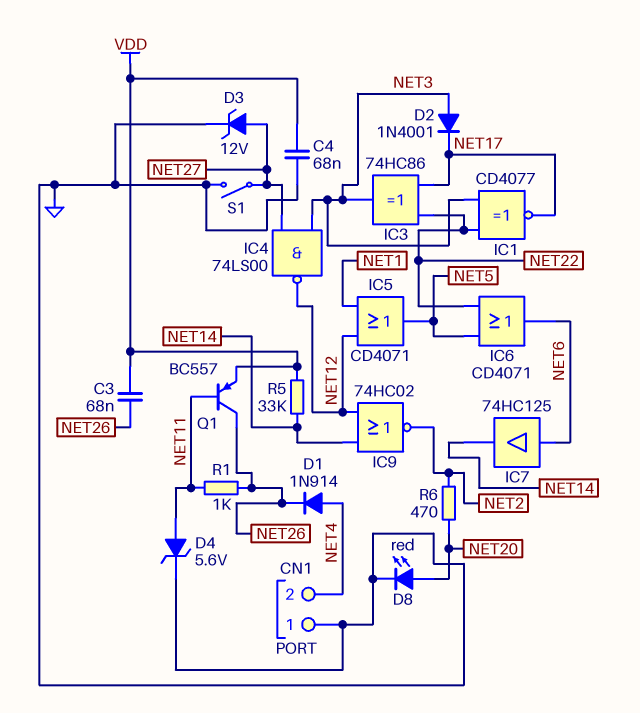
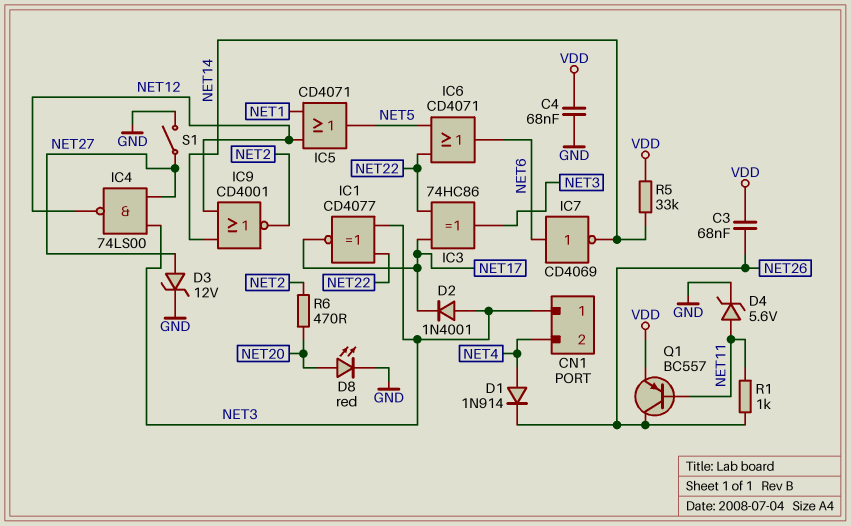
CN1 pin 1: GND -> NET3
IC7: buffer 74HC125 (in NET6, out NET14) -> NOT CD4069 (in NET6, out NET14)
IC9: NOR 74HC02 (in NET12, in NET14, out NET2) -> NOR CD4001 (in NET12, in NET14, out NET2)

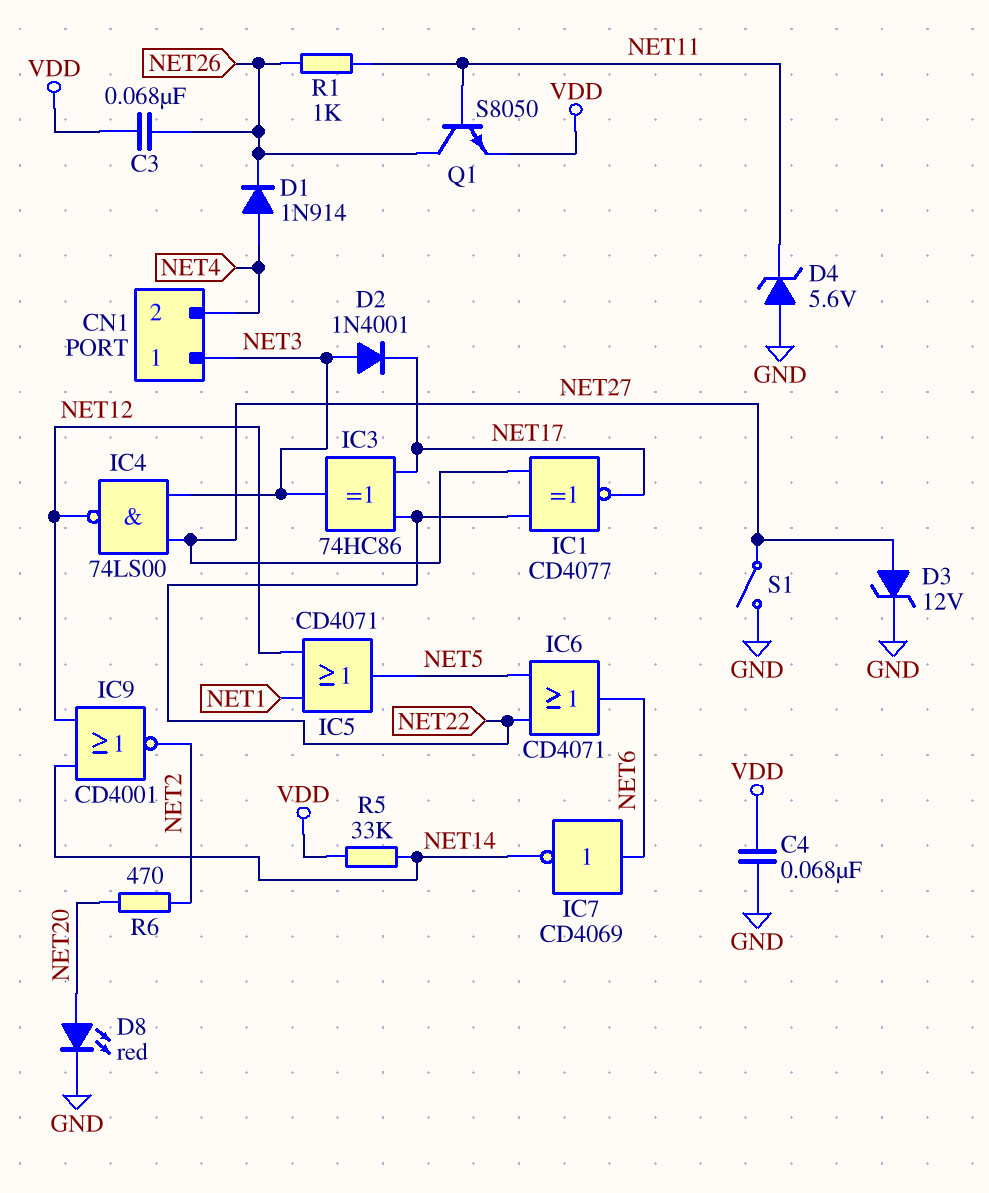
D4: zener 5.6V (A NET11, K GND) -> zener 5.6V (A GND, K NET11)
IC1: XNOR CD4077 (in NET3, in NET22, out NET17) -> XNOR CD4077 (in NET22, in NET27, out NET17)
Q1: PNP BC557 (B NET11, C NET26, E VDD) -> NPN S8050 (B NET11, C NET26, E VDD)

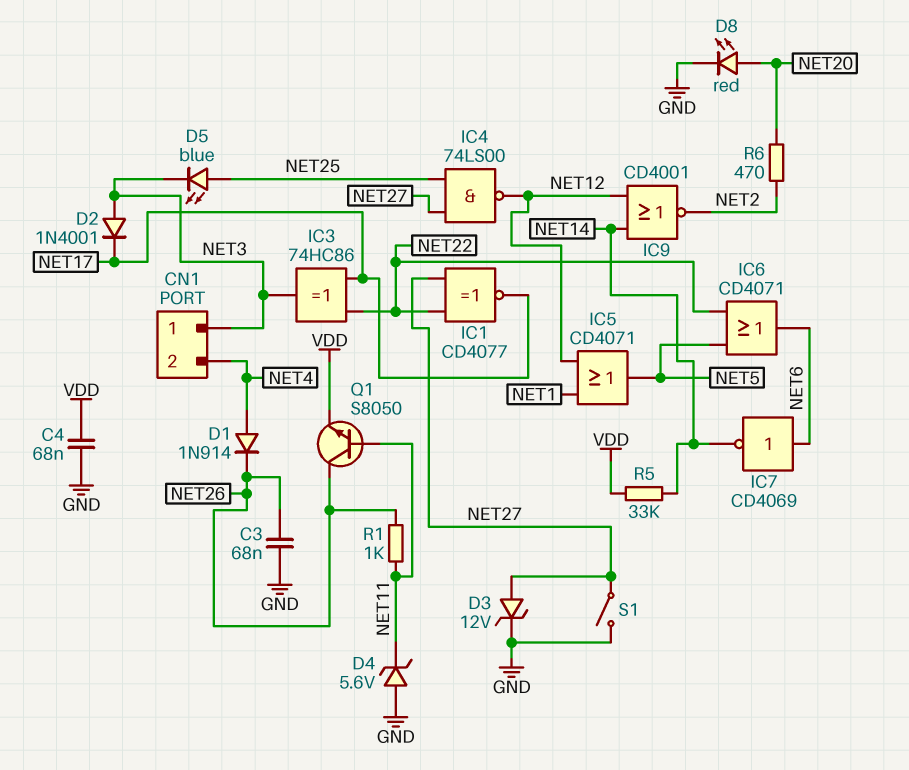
C3: 68nF (NET26, VDD) -> 68nF (GND, NET26)
D5: none -> LED blue (A NET25, K NET3)
IC4: NAND 74LS00 (in NET3, in NET27, out NET12) -> NAND 74LS00 (in NET25, in NET27, out NET12)

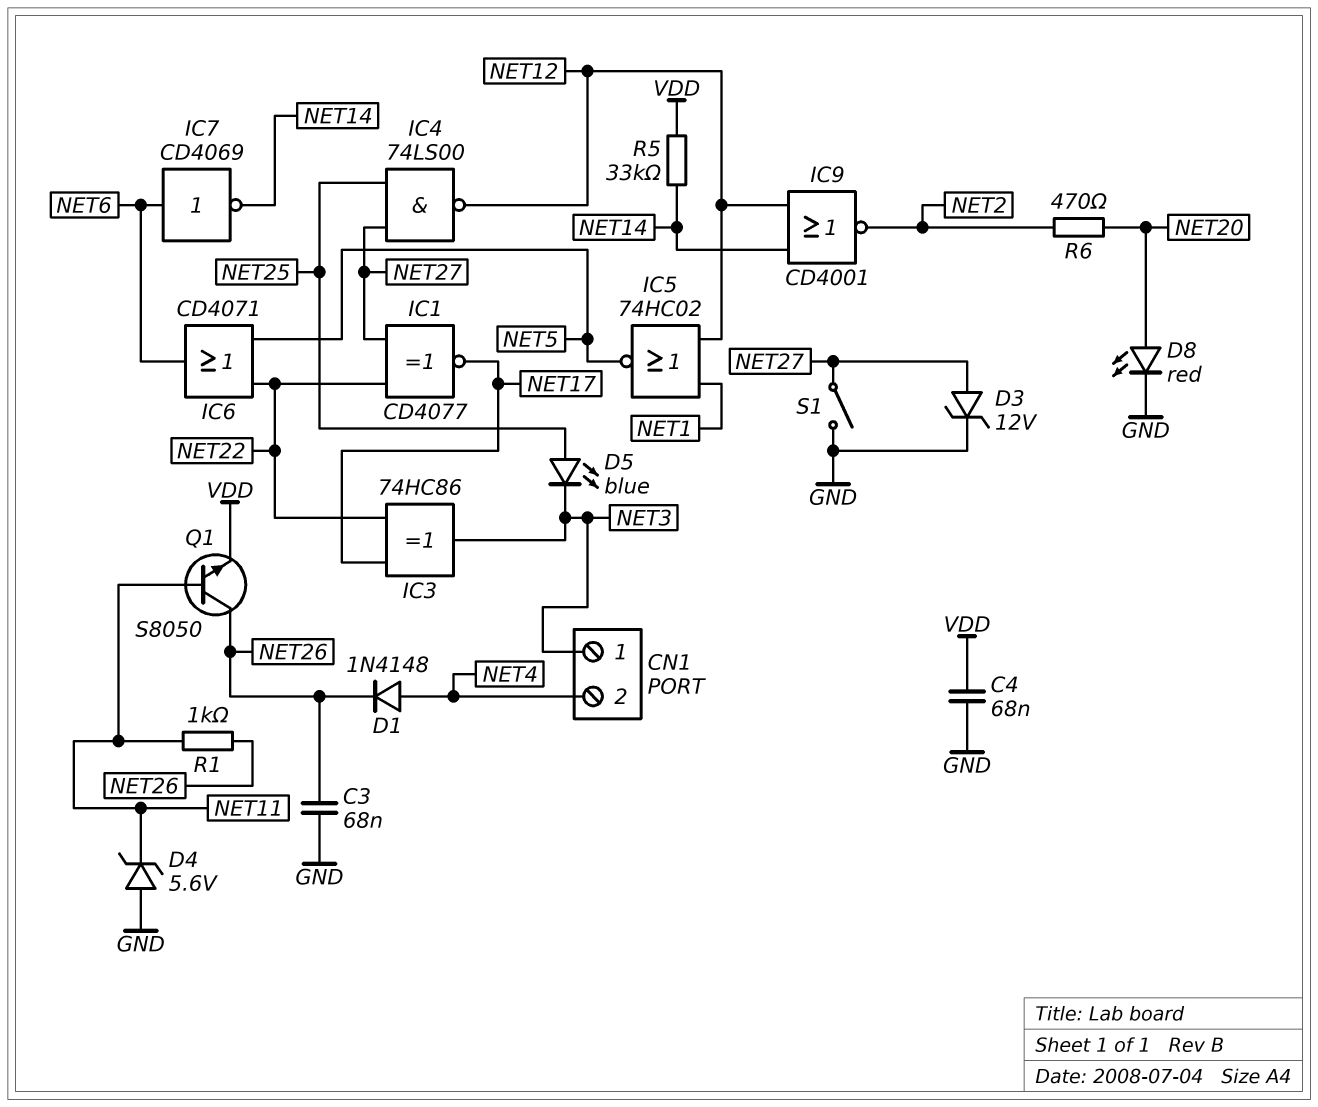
D1: diode 1N914 (A NET4, K NET26) -> diode 1N4148 (A NET4, K NET26)
D2: diode 1N4001 (A NET3, K NET17) -> none
IC5: OR CD4071 (in NET1, in NET12, out NET5) -> NOR 74HC02 (in NET1, in NET12, out NET5)

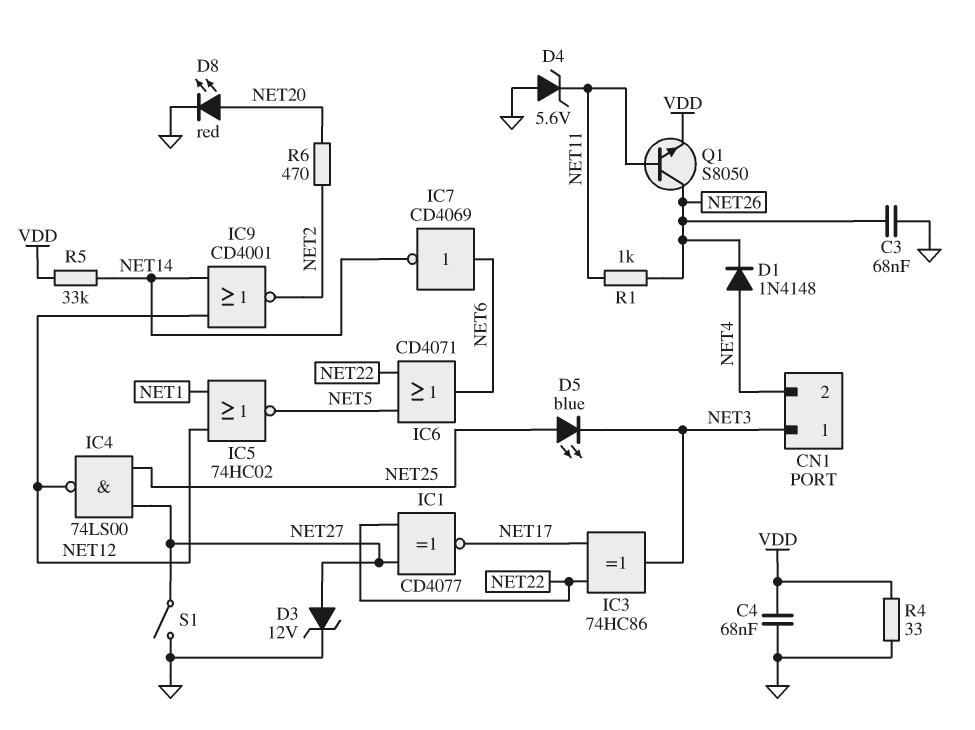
R4: none -> 33 (GND, VDD)

